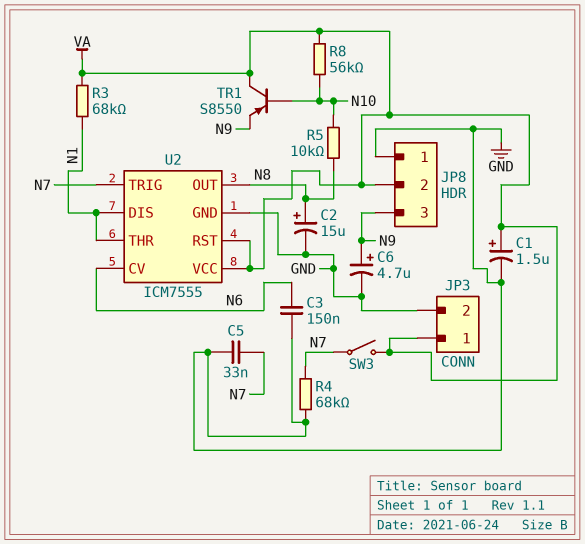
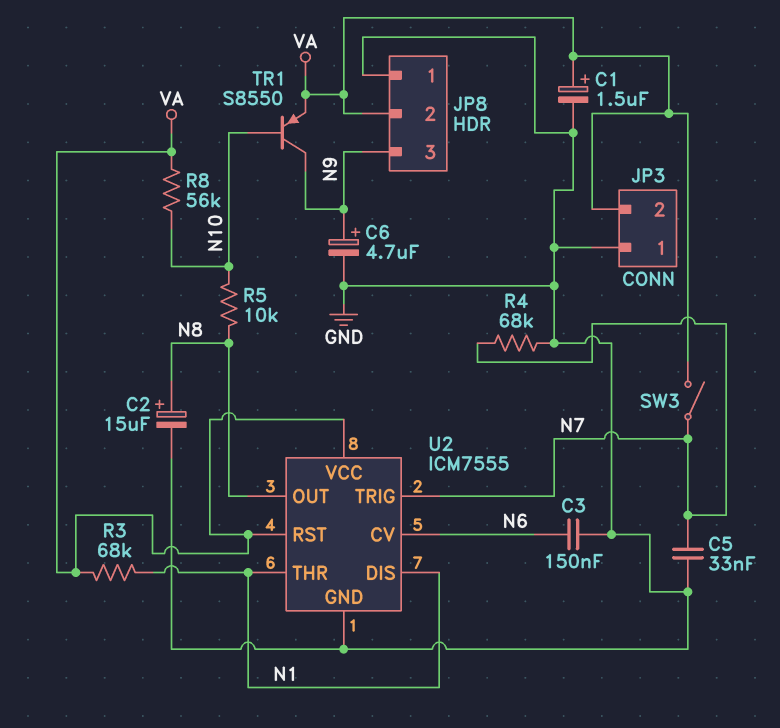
JP3 pin 1: VA -> GND
JP3 pin 2: GND -> VA
TR1: PNP S8550 (B N10, C VA, E N9) -> PNP S8550 (B N10, C N9, E VA)

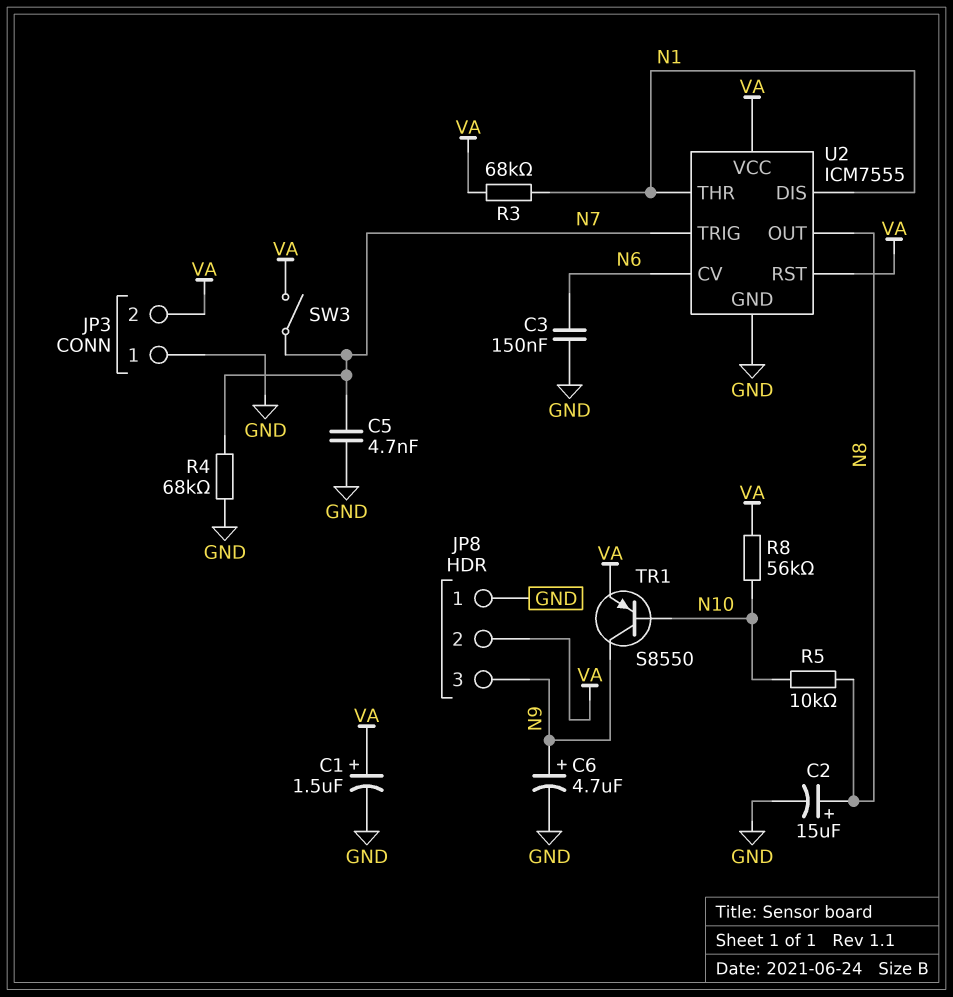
C5: 33nF (GND, N7) -> 4.7nF (GND, N7)

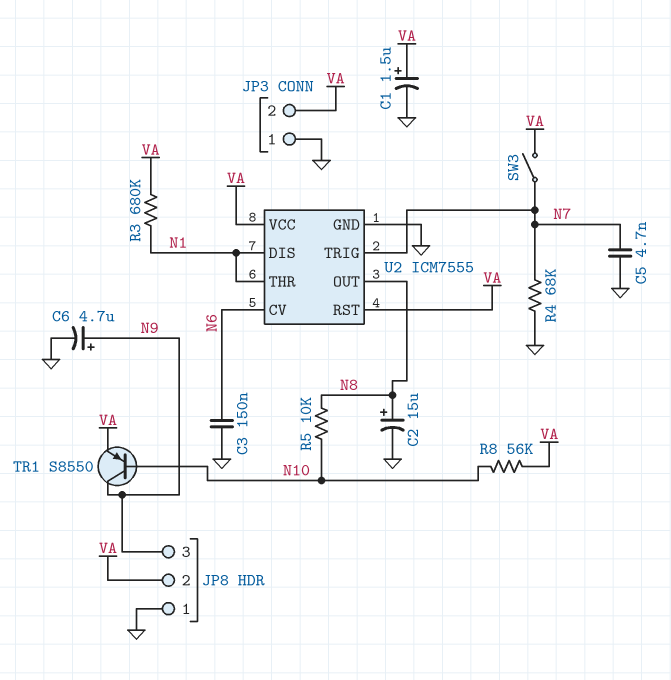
R3: 68k (N1, VA) -> 680k (N1, VA)

